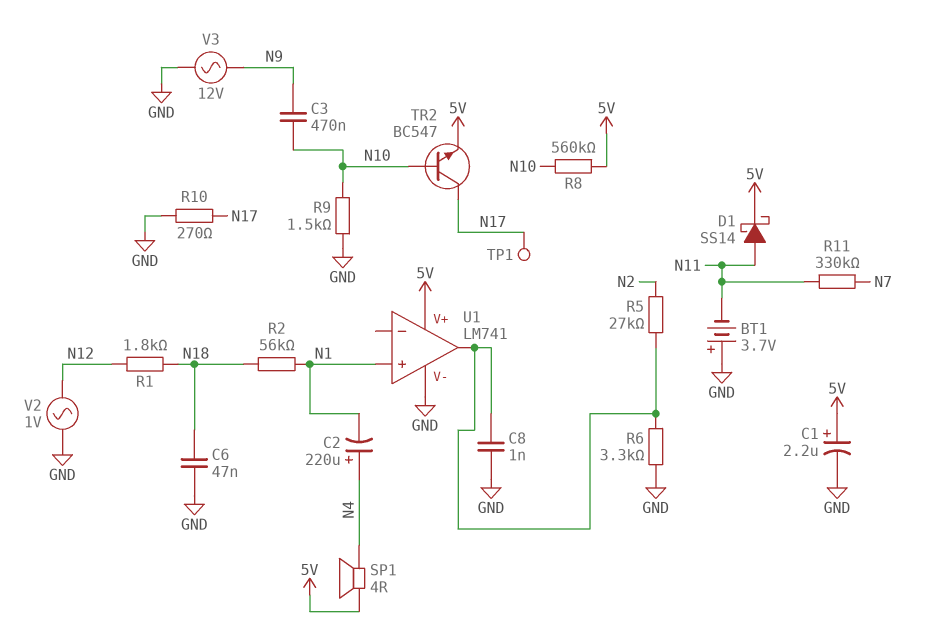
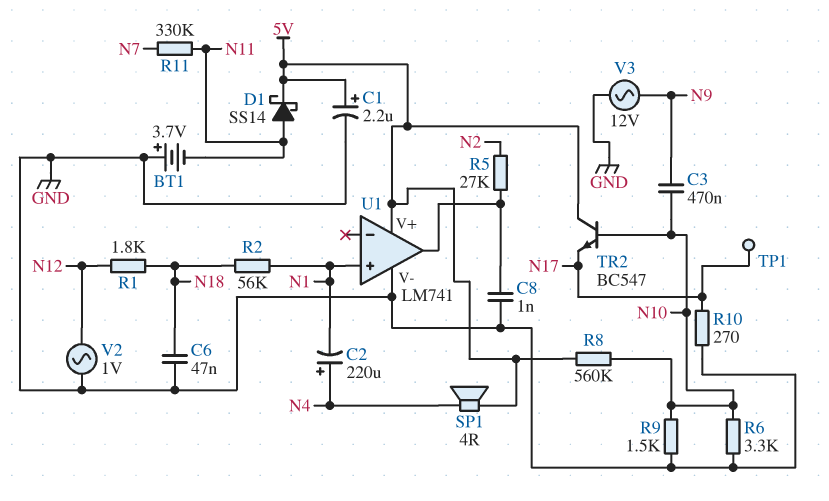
R6: 3.3k (GND, U1/out) -> 3.3k (GND, N10)
TR2: NPN BC547 (B N10, C N17, E 5V) -> NPN BC547 (B N10, C 5V, E N17)

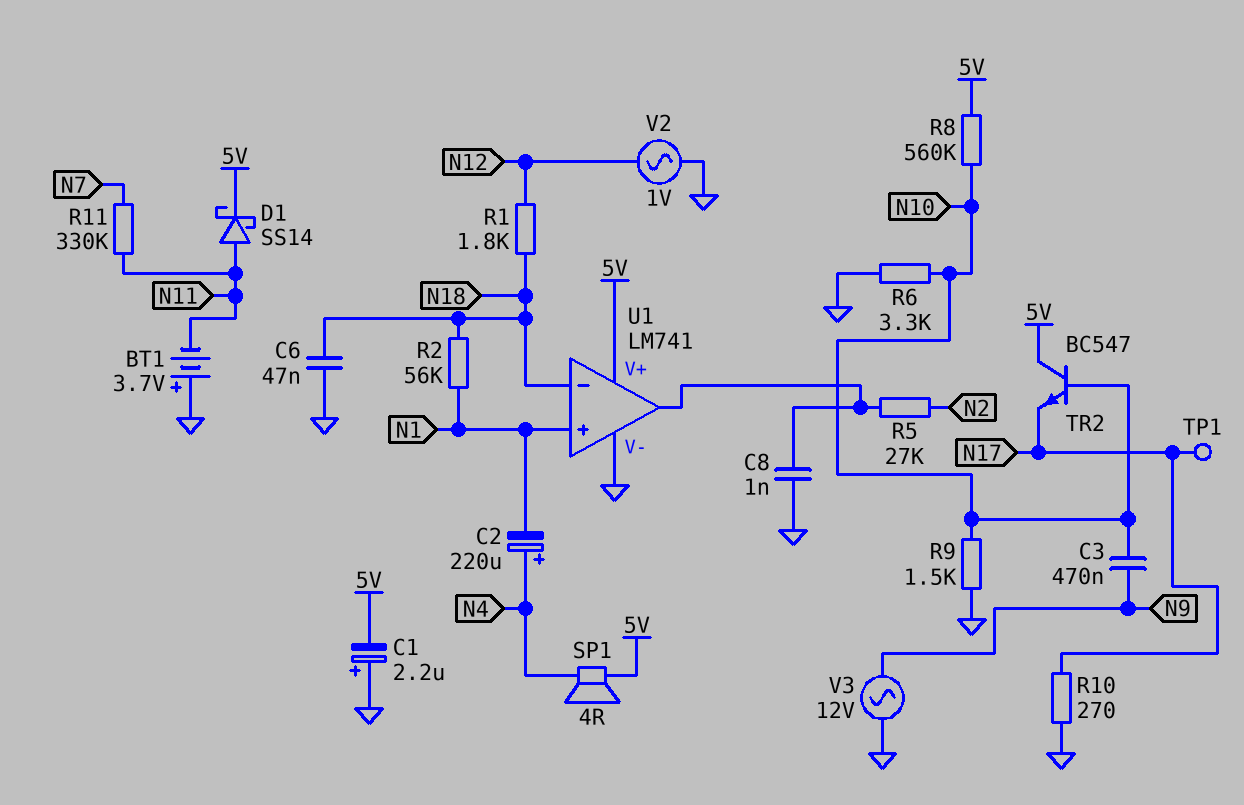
C1: 2.2uF (plus 5V, minus GND) -> 2.2uF (plus GND, minus 5V)
U1 pin in-: none -> N18

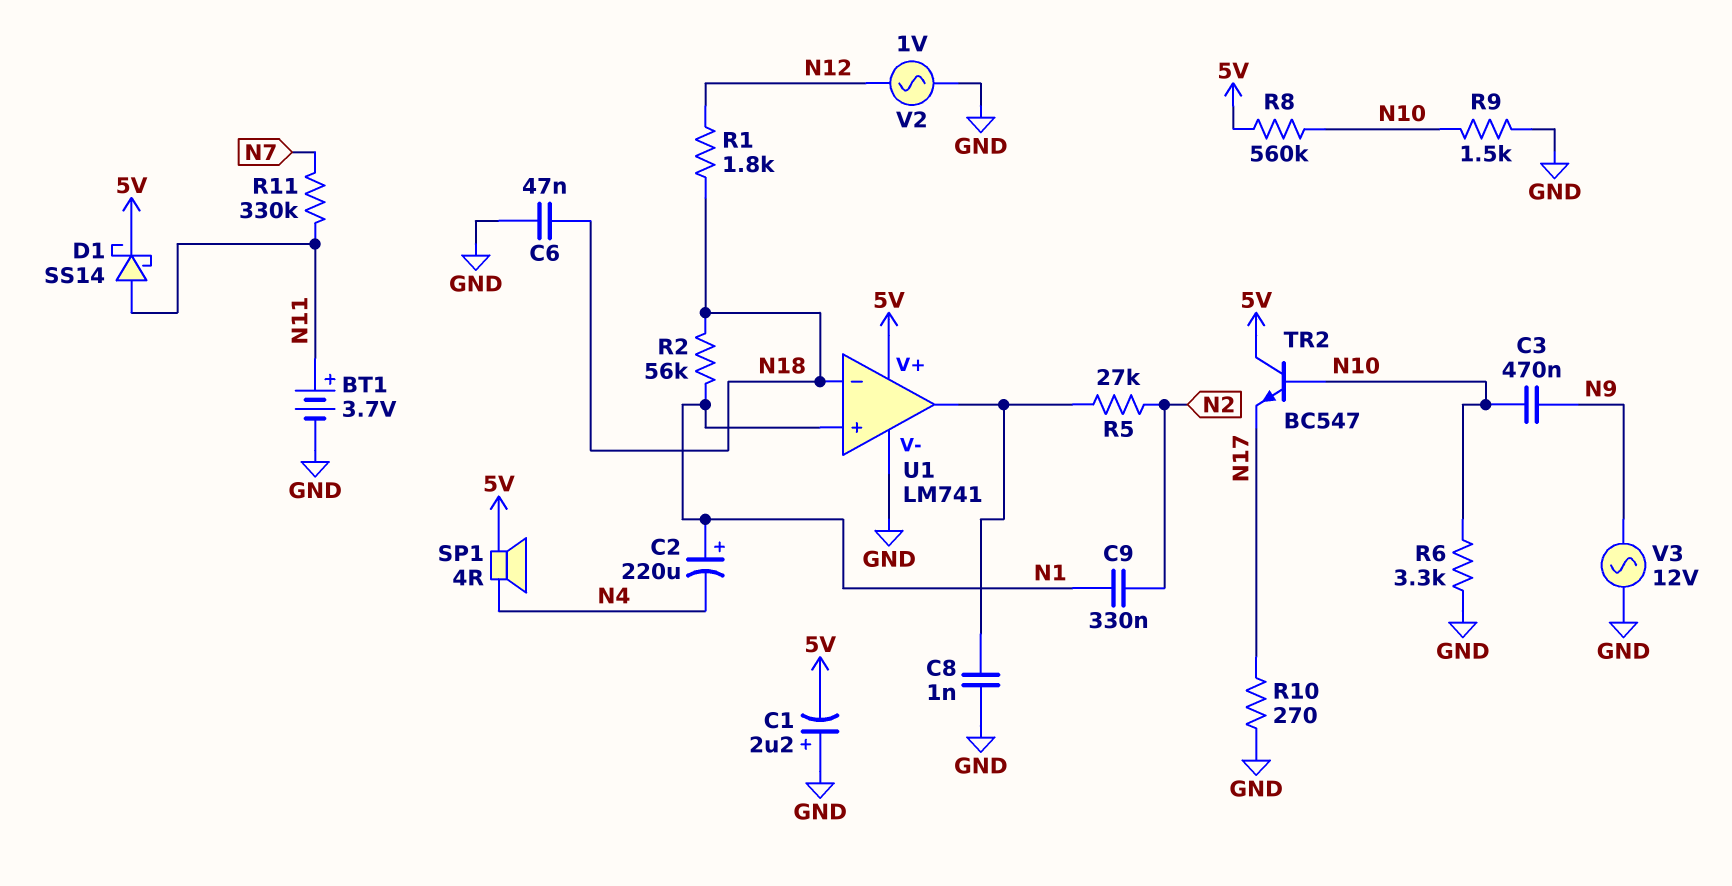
BT1: 3.7V (plus GND, minus N11) -> 3.7V (plus N11, minus GND)
C2: 220uF (plus N4, minus N1) -> 220uF (plus N1, minus N4)
C9: none -> 330nF (N1, N2)
TP1: test point (N17) -> none

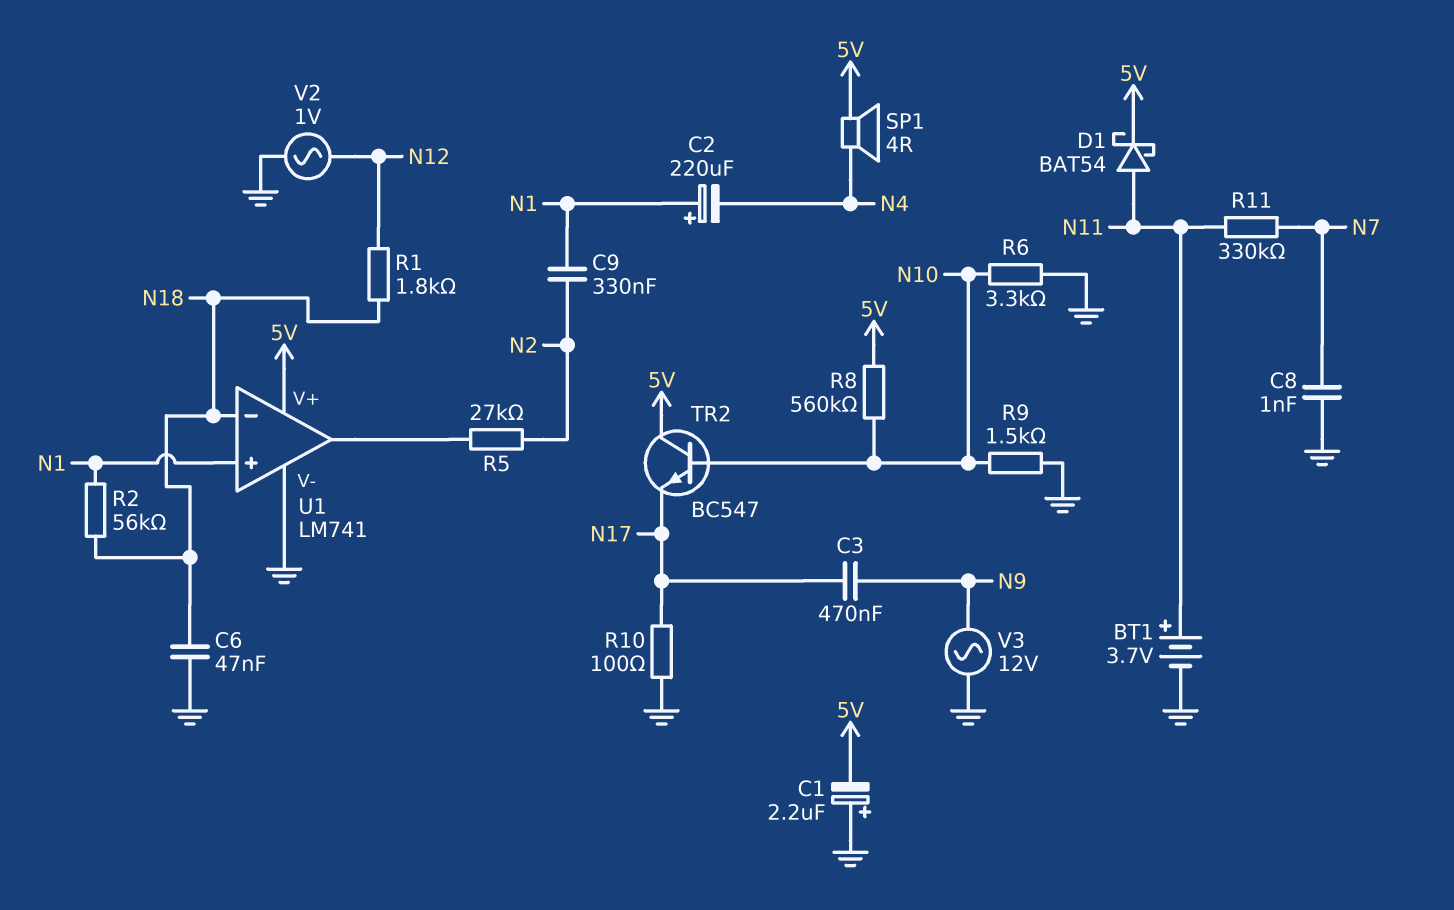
C3: 470nF (N9, N10) -> 470nF (N9, N17)
C8: 1nF (GND, U1/out) -> 1nF (GND, N7)
D1: schottky SS14 (A N11, K 5V) -> schottky BAT54 (A N11, K 5V)
R10: 270 (GND, N17) -> 100 (GND, N17)

